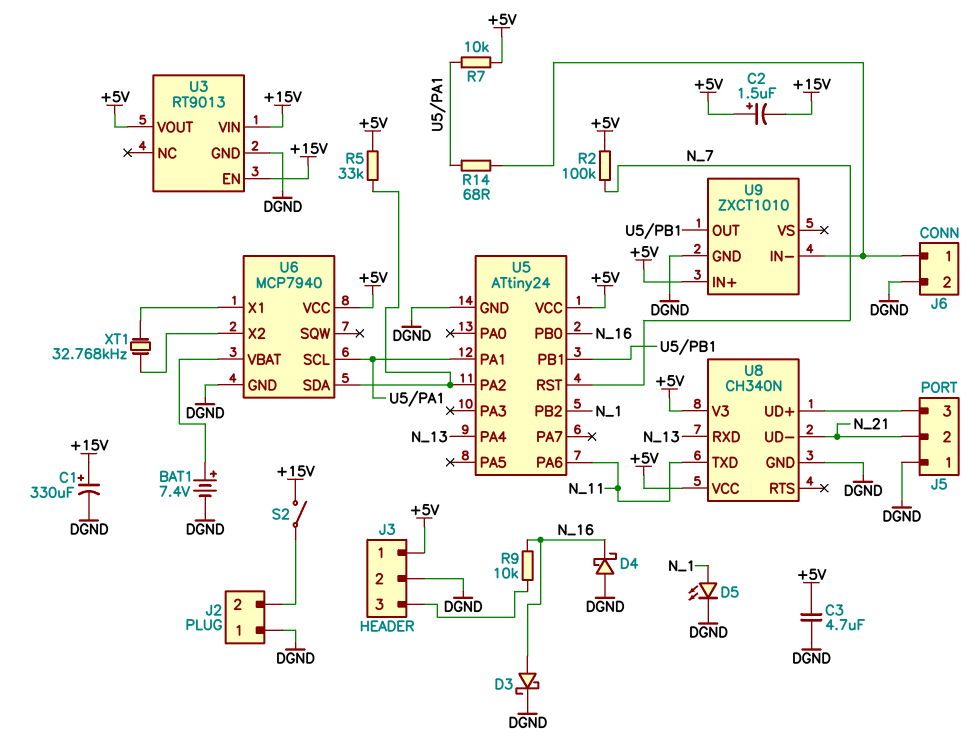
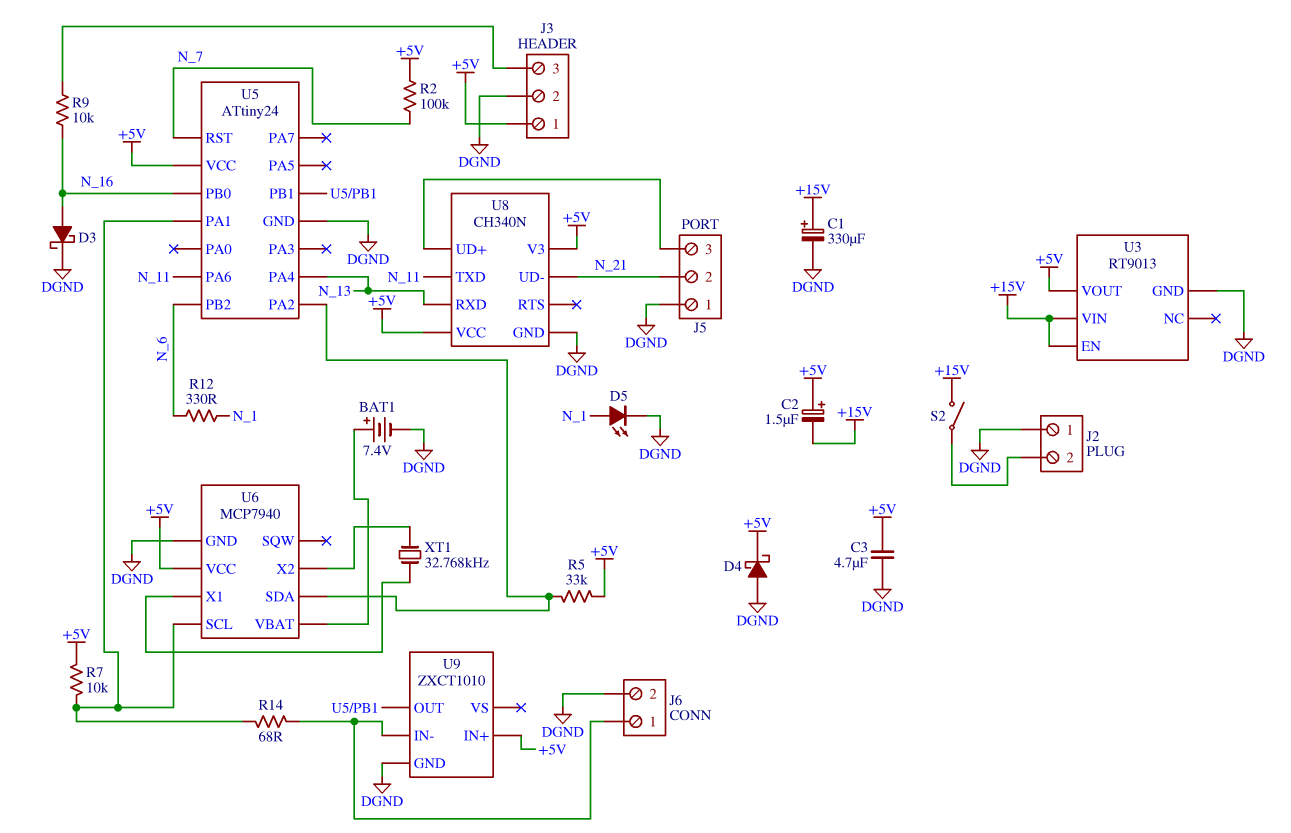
D4: schottky (A DGND, K N_16) -> schottky (A DGND, K +5V)
R12: none -> 330 (N_1, N_6)
U5 pin PB2: N_1 -> N_6

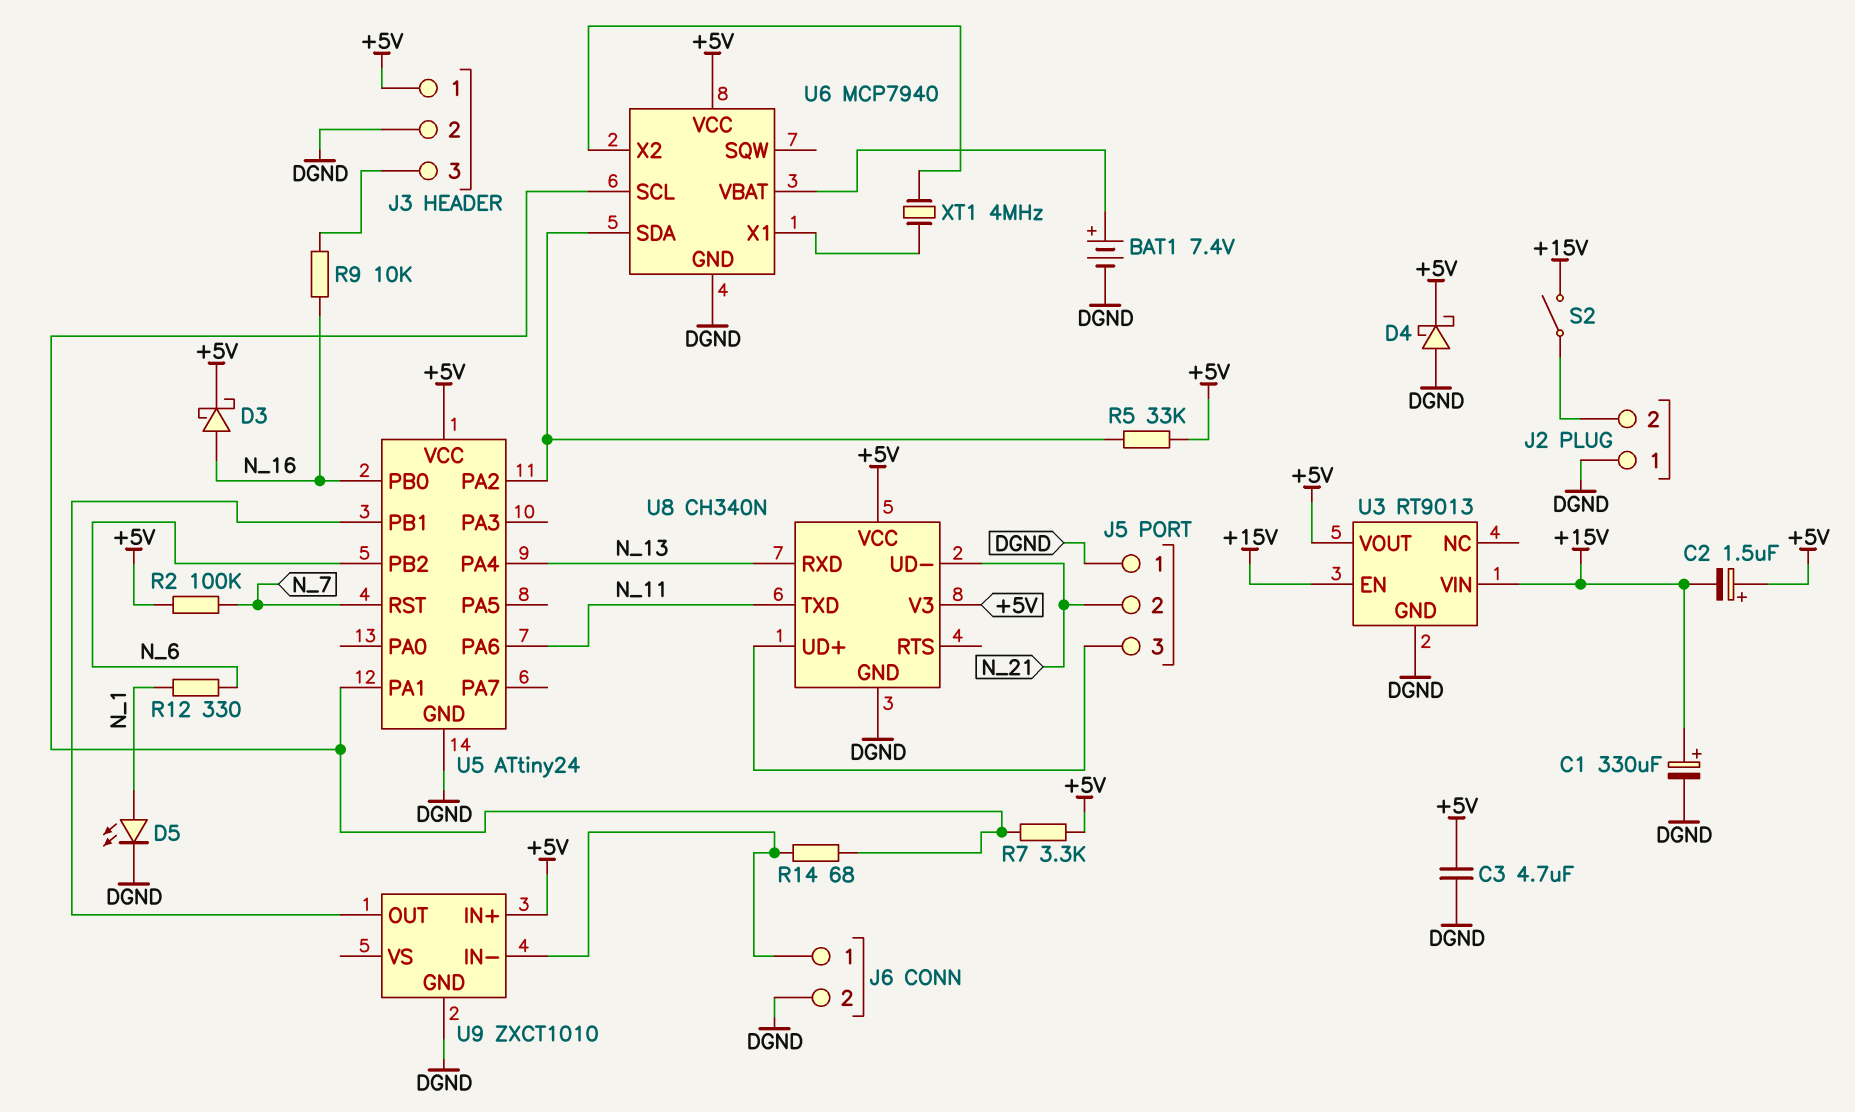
D3: schottky (A N_16, K DGND) -> schottky (A N_16, K +5V)
R7: 10k (+5V, U5/PA1) -> 3.3k (+5V, U5/PA1)
XT1: 32.768kHz (U6/X1, U6/X2) -> 4MHz (U6/X1, U6/X2)

